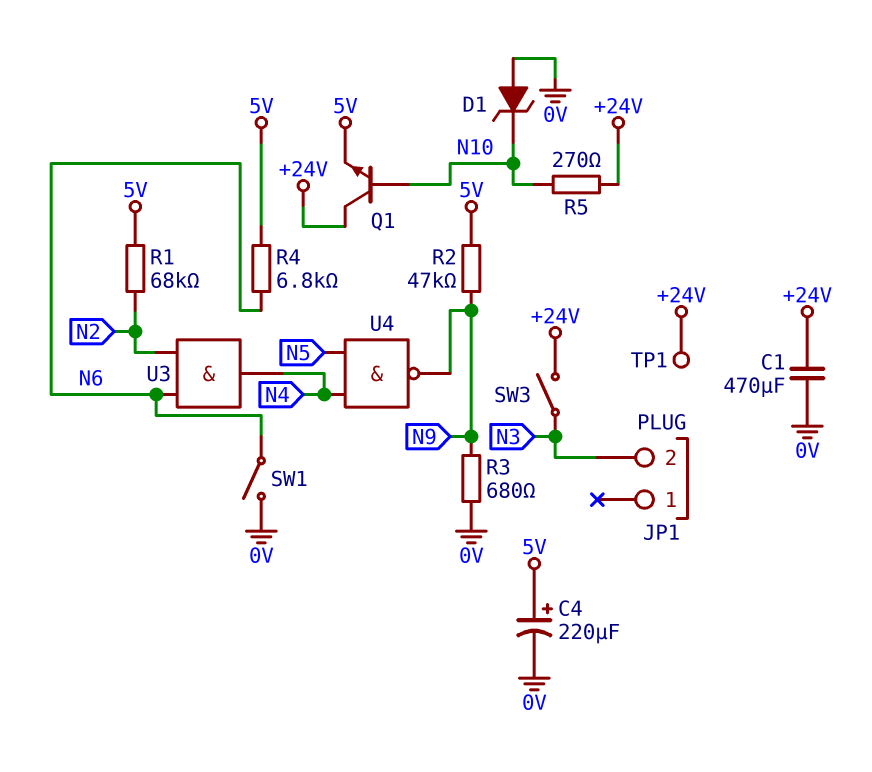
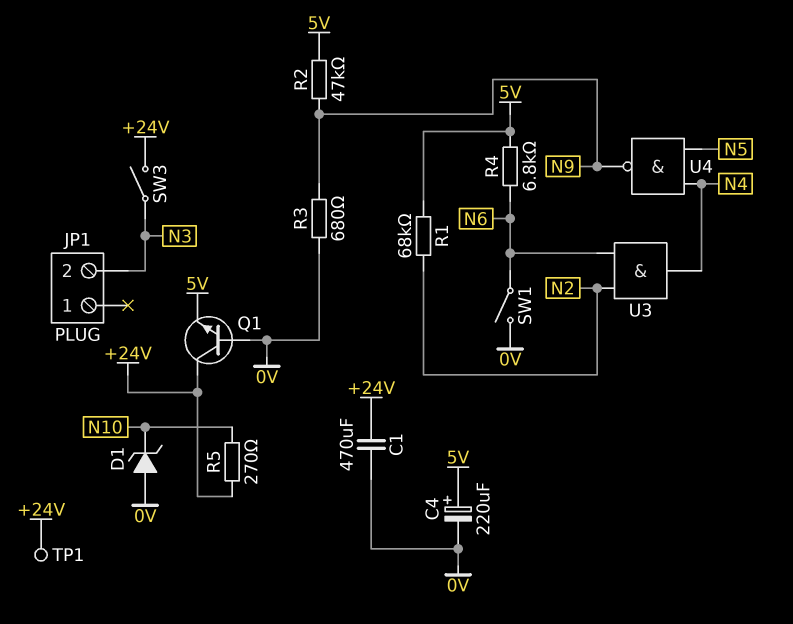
Q1: NPN (B N10, C +24V, E 5V) -> NPN (B 0V, C +24V, E 5V)

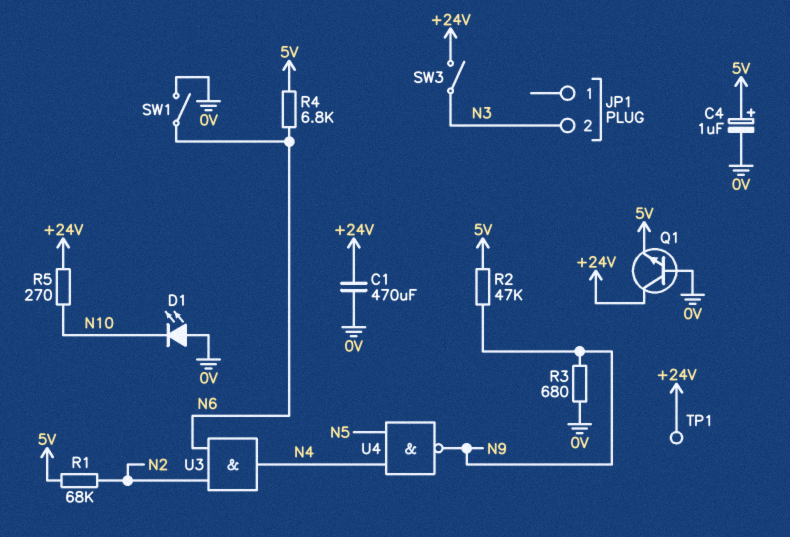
C4: 220uF (plus 5V, minus 0V) -> 1uF (plus 5V, minus 0V)
D1: zener (A 0V, K N10) -> LED (A 0V, K N10)

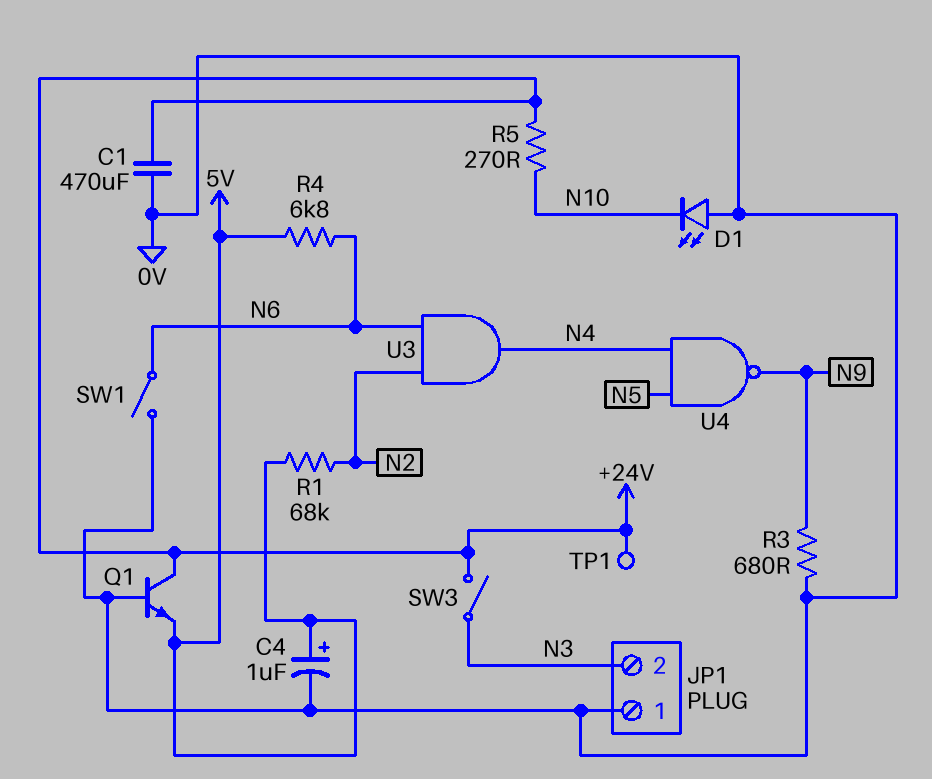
JP1 pin 1: none -> 0V
R2: 47k (5V, N9) -> none

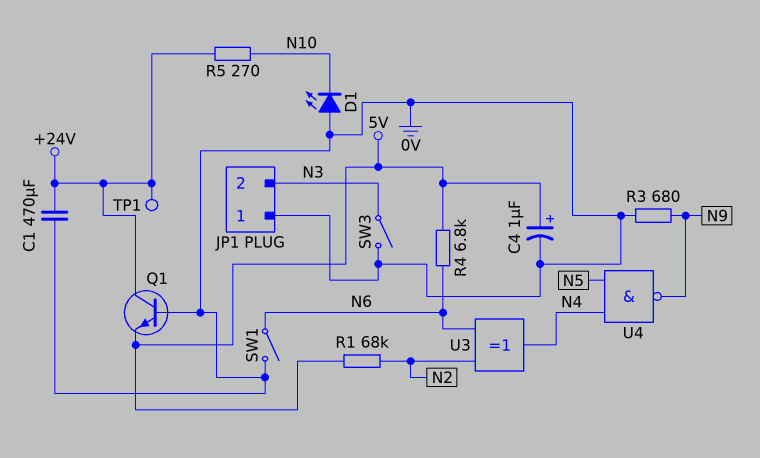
SW3: switch (+24V, N3) -> switch (0V, N3)
U3: AND (in N2, in N6, out N4) -> XOR (in N2, in N6, out N4)

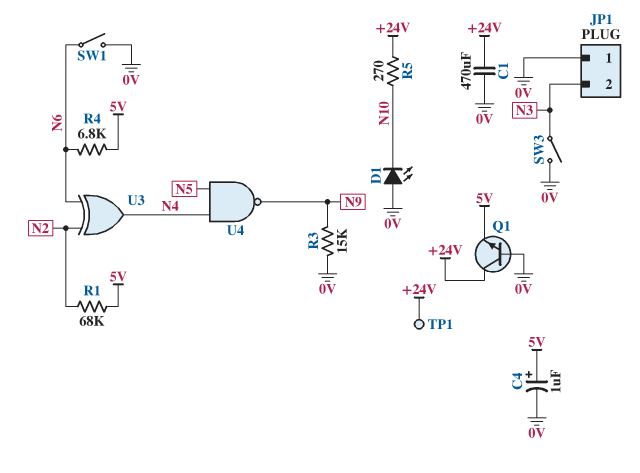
R3: 680 (0V, N9) -> 15k (0V, N9)

